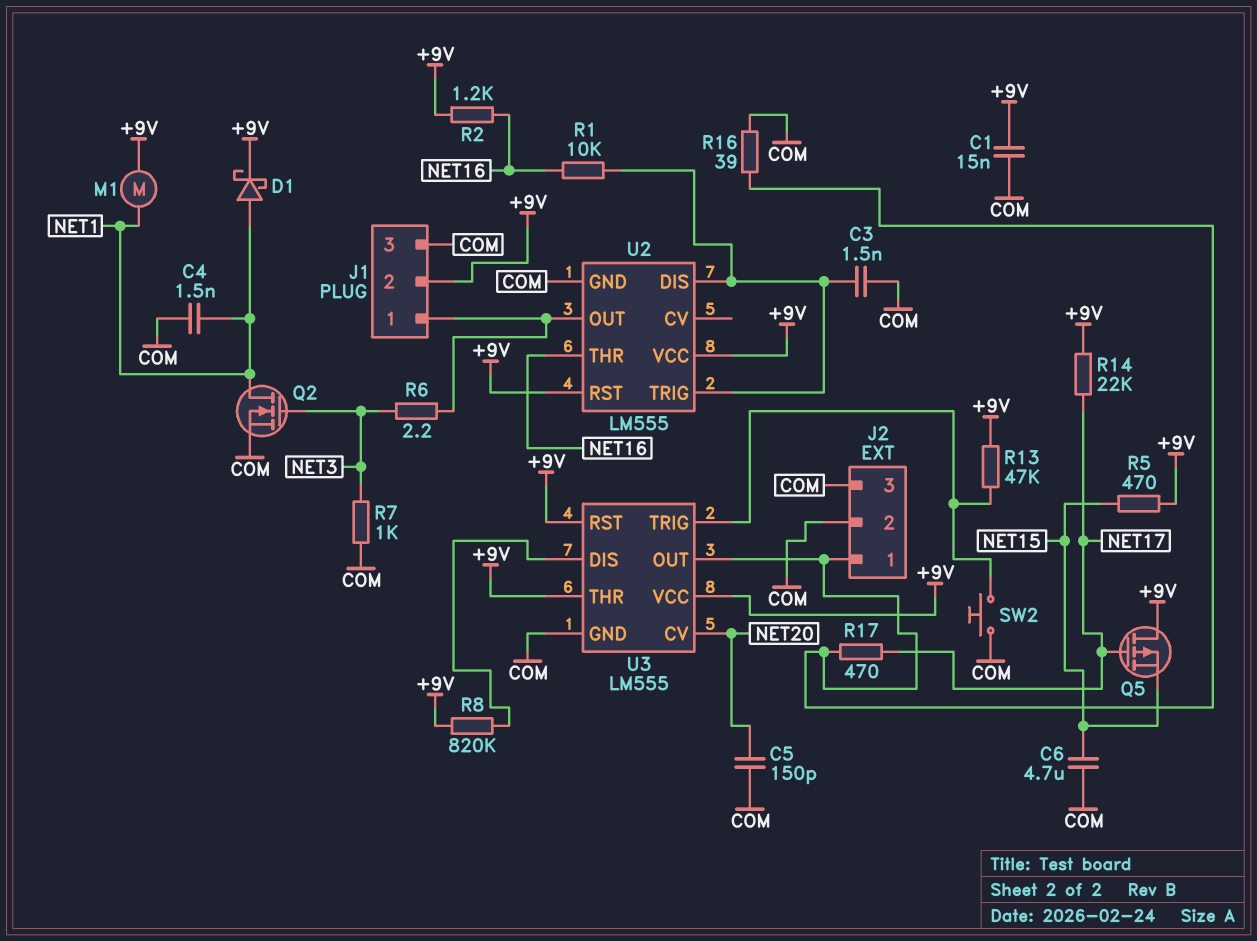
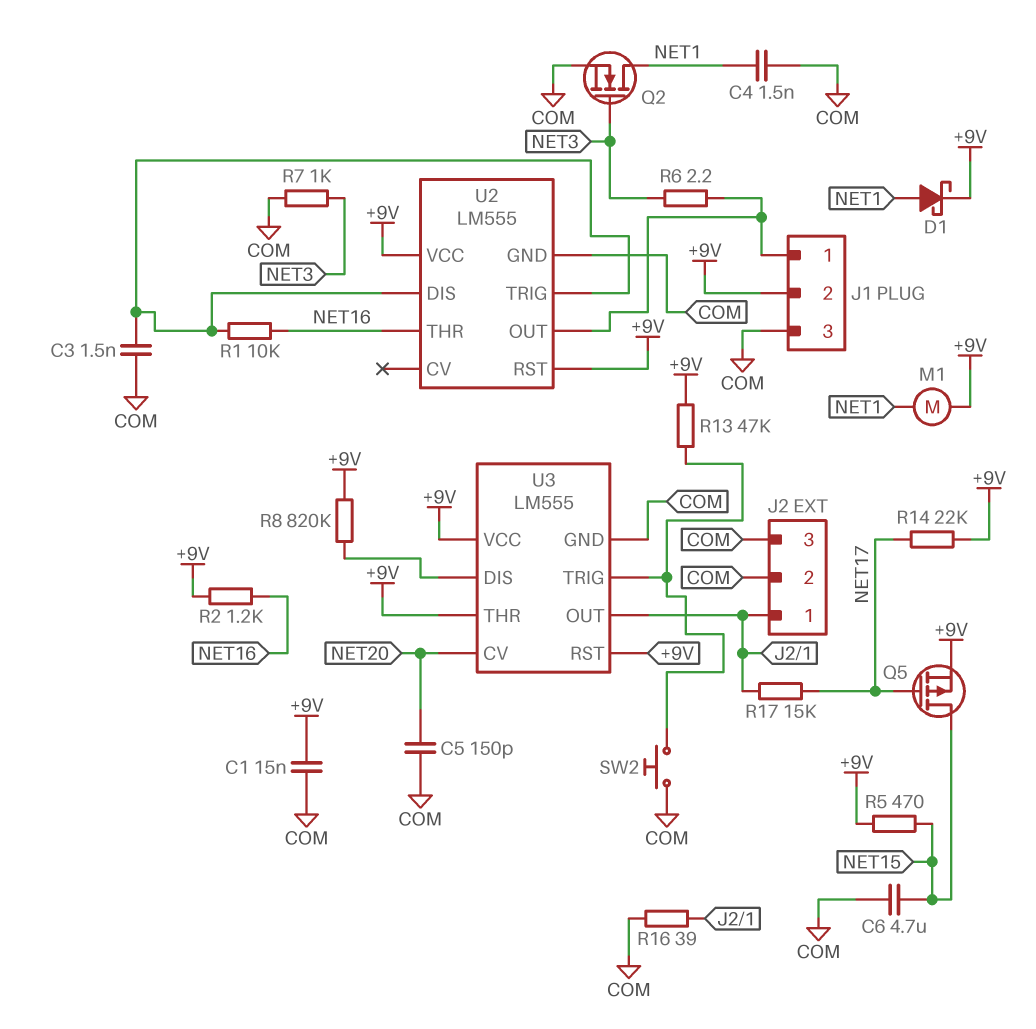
Q5: PMOS (G NET17, D +9V, S NET15) -> PMOS (G NET17, D NET15, S +9V)
R17: 470 (J2/1, NET17) -> 15k (J2/1, NET17)

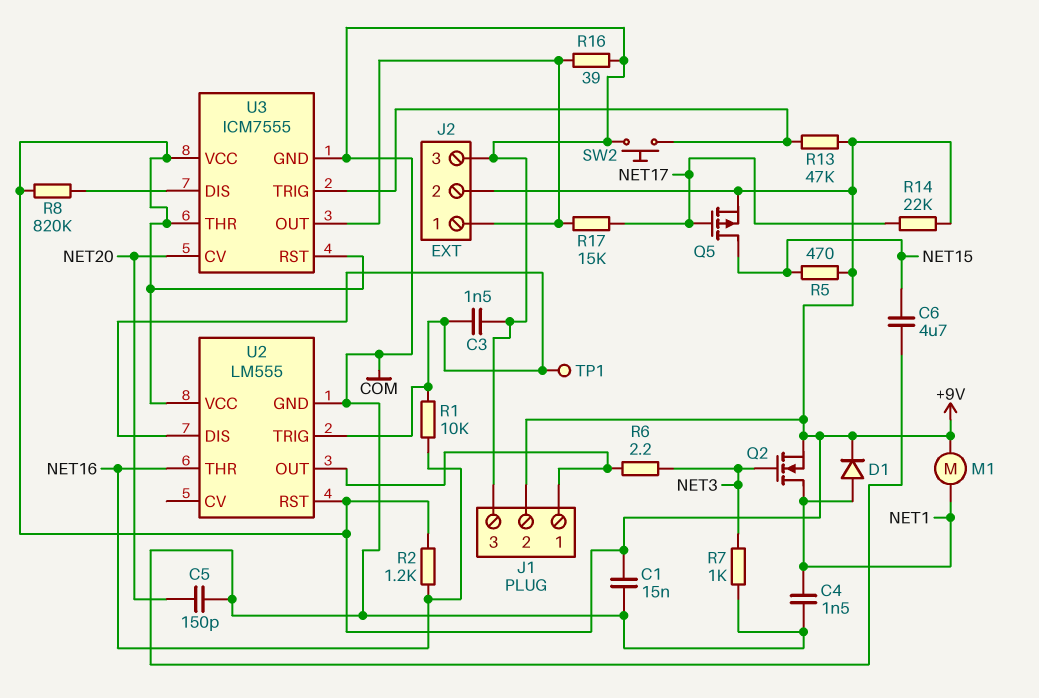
D1: schottky (A NET1, K +9V) -> diode (A NET1, K +9V)
J2 pin 2: COM -> +9V
Q2: NMOS (G NET3, D NET1, S COM) -> NMOS (G NET3, D NET1, S +9V)
TP1: none -> test point (U2/DIS)
U3: LM555 -> ICM7555

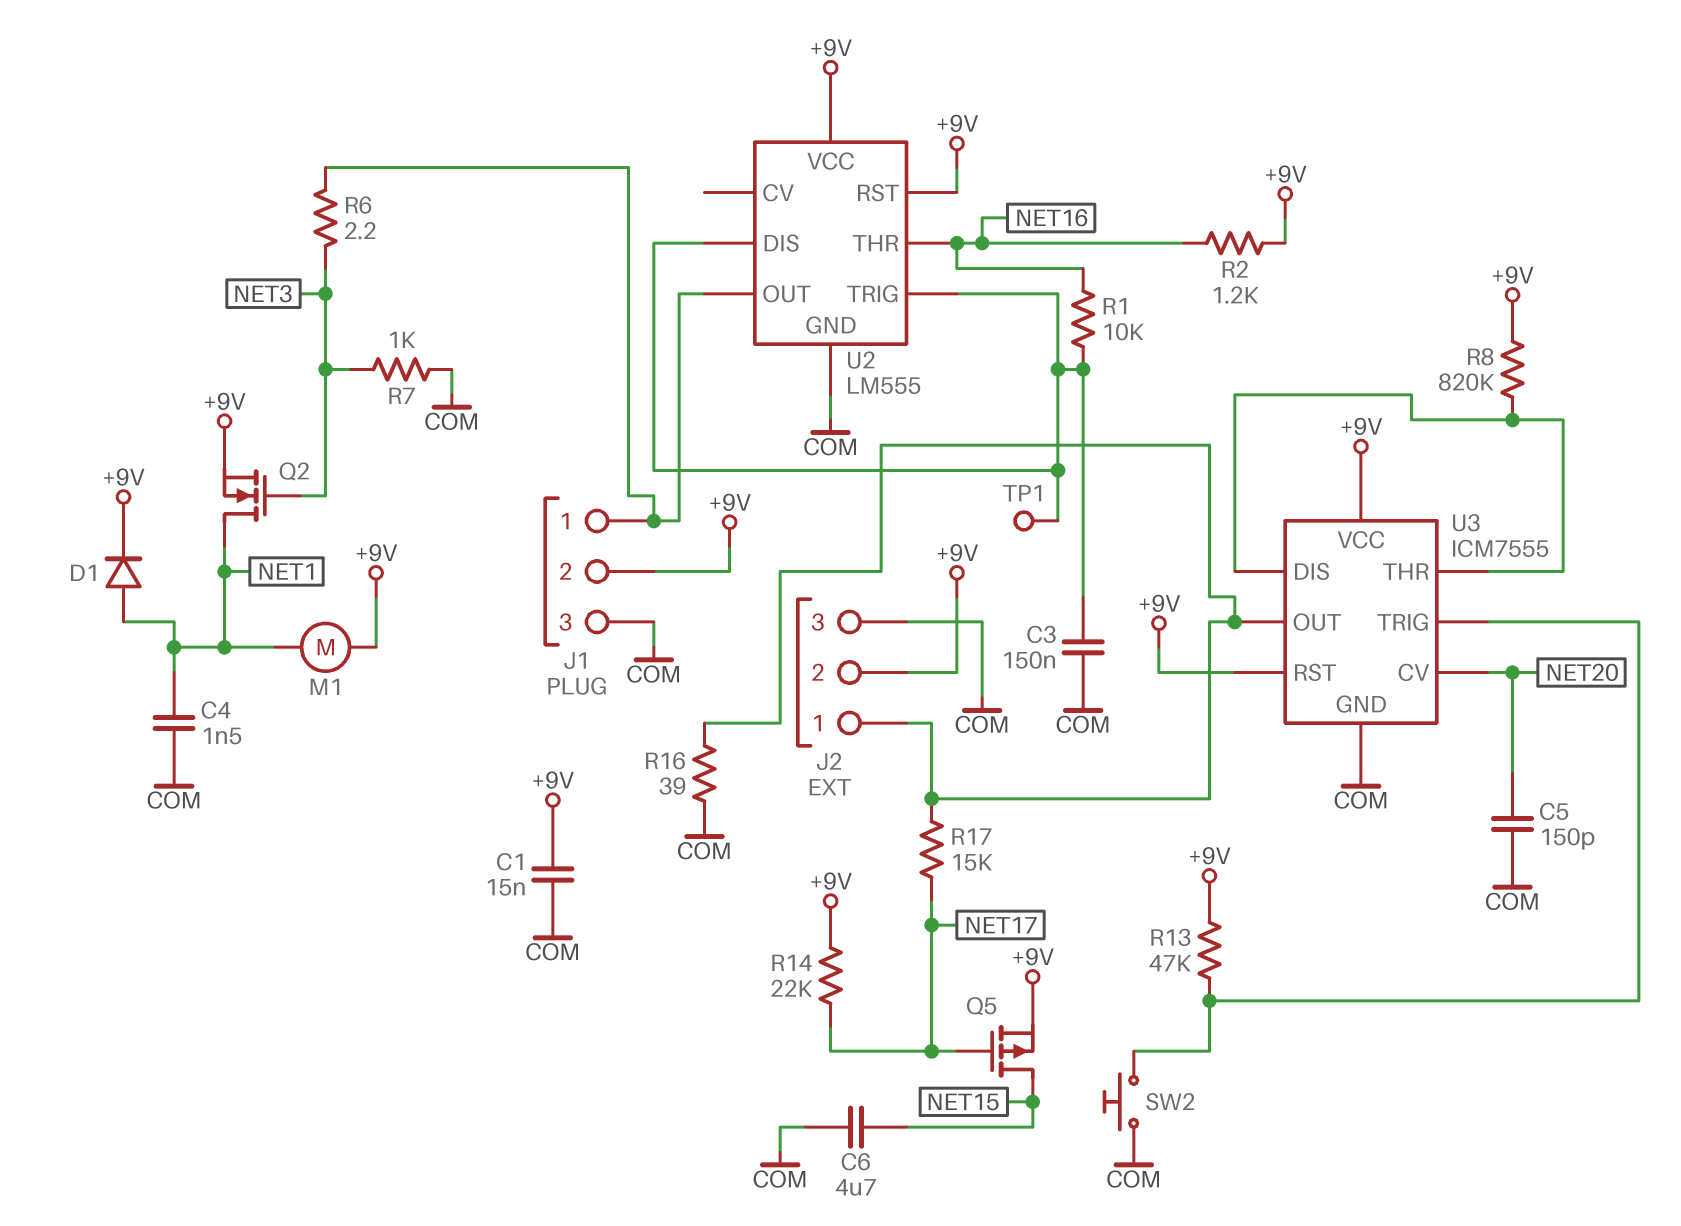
C3: 1.5nF (COM, U2/DIS) -> 150nF (COM, U2/DIS)
R5: 470 (+9V, NET15) -> none
U3 pin THR: +9V -> U3/DIS

